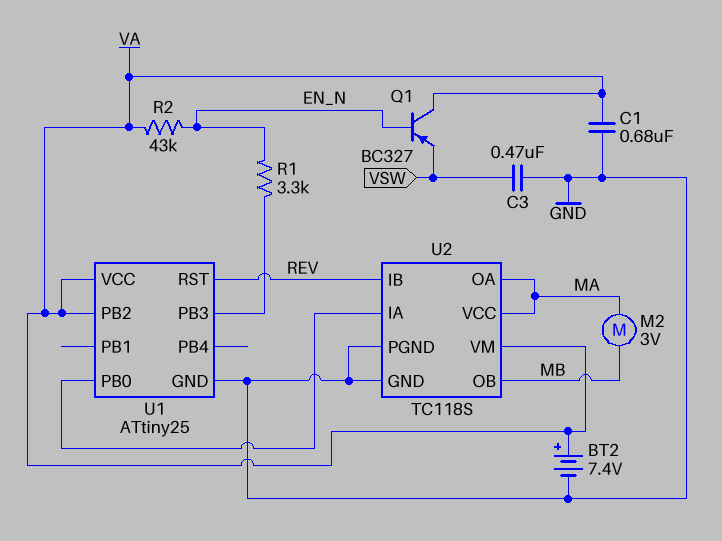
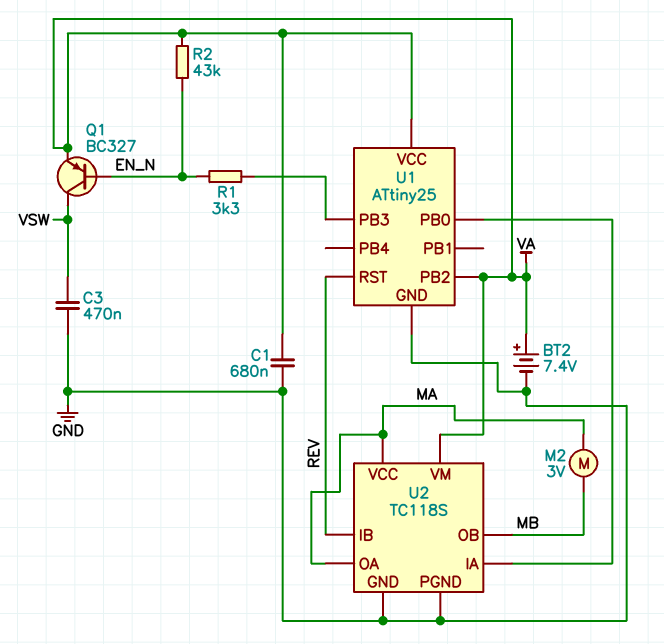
Q1: PNP BC327 (B EN_N, C VA, E VSW) -> PNP BC327 (B EN_N, C VSW, E VA)

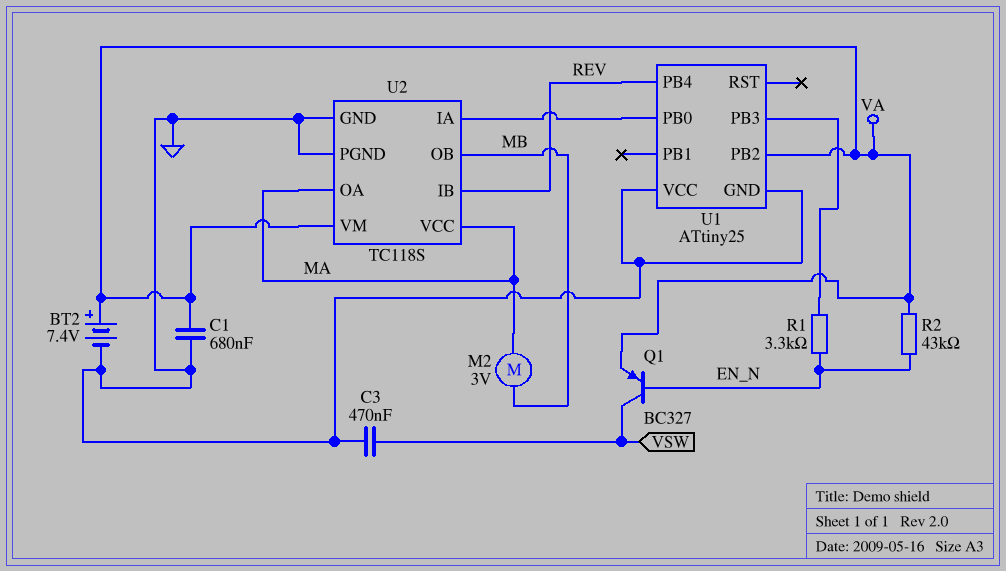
U1 pin PB4: none -> REV
U1 pin RST: REV -> none
U1 pin VCC: VA -> GND

